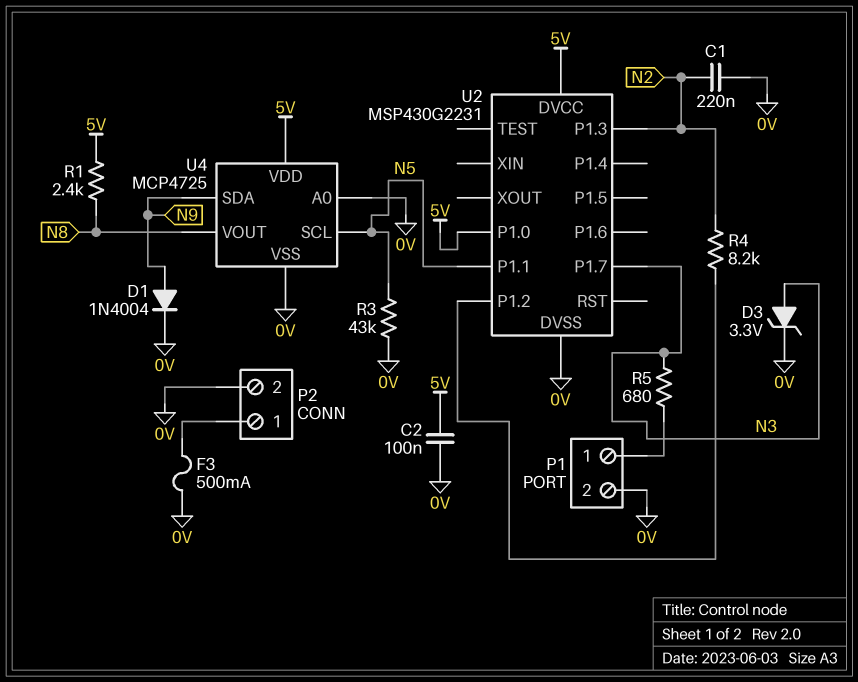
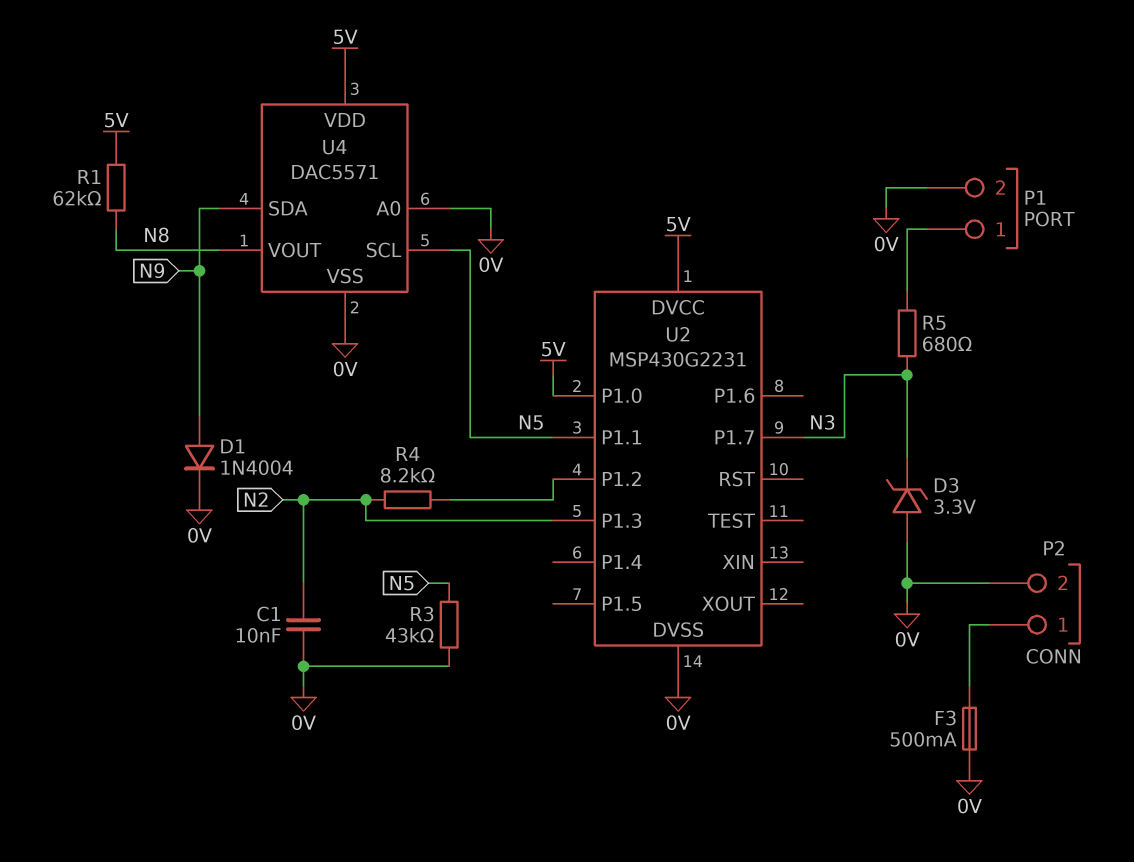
C1: 220nF (0V, N2) -> 10nF (0V, N2)
C2: 100nF (0V, 5V) -> none
D3: zener 3.3V (A N3, K 0V) -> zener 3.3V (A 0V, K N3)
R1: 2.4k (5V, N8) -> 62k (5V, N8)
U4: MCP4725 -> DAC5571

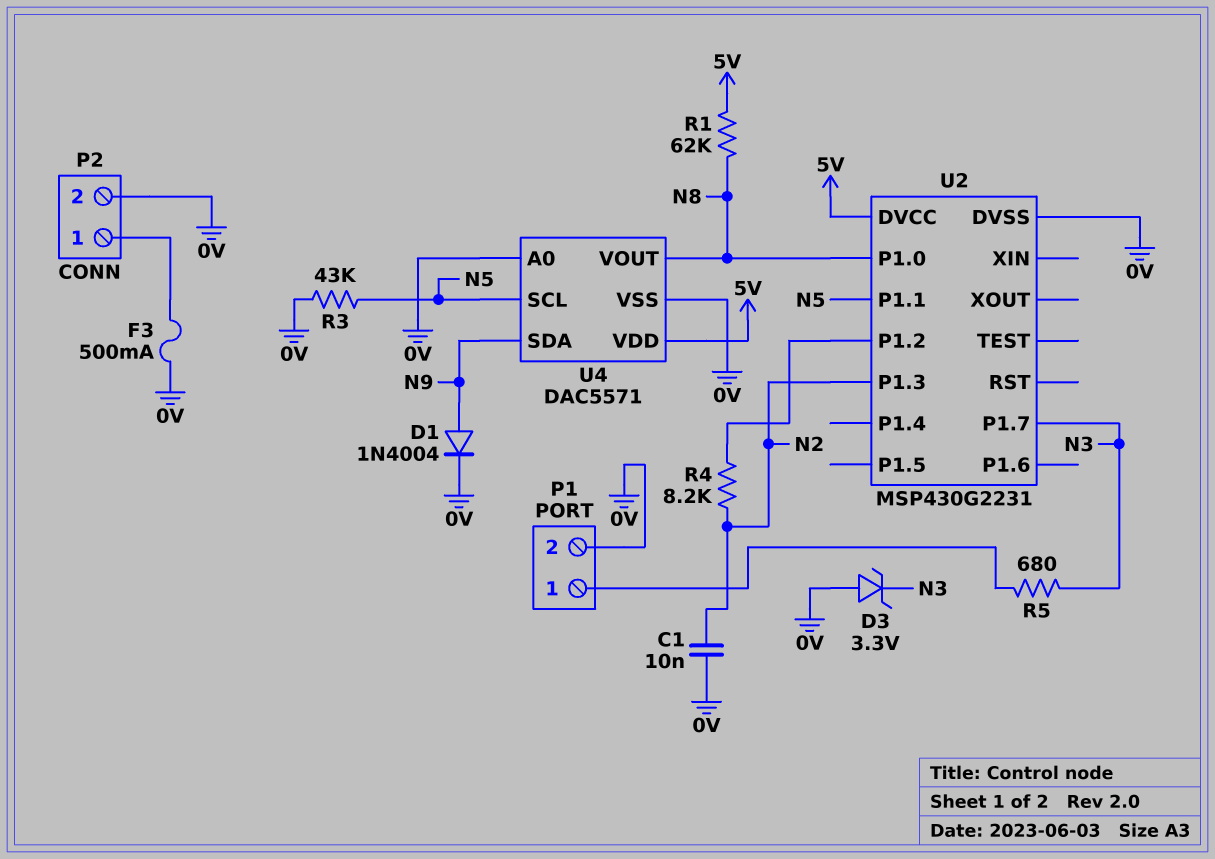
U2 pin P1.0: 5V -> N8

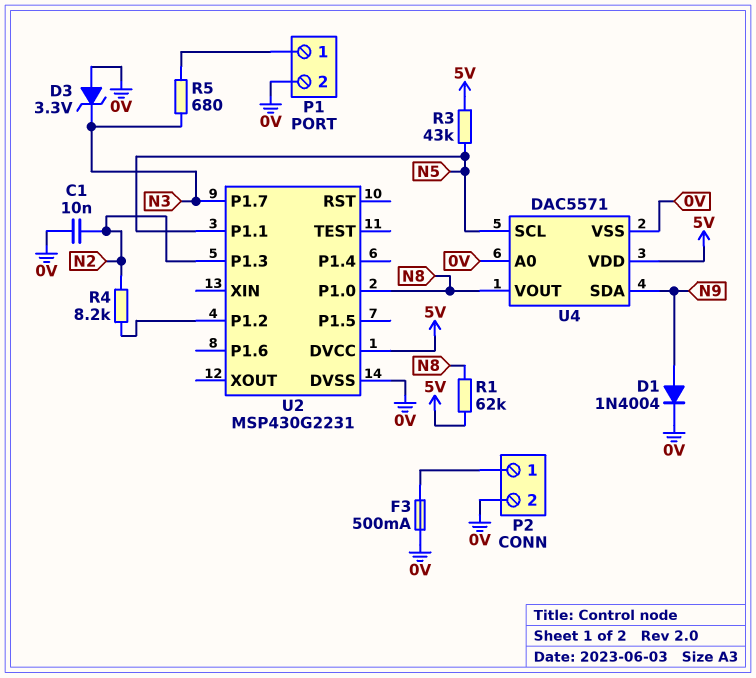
R3: 43k (0V, N5) -> 43k (5V, N5)

